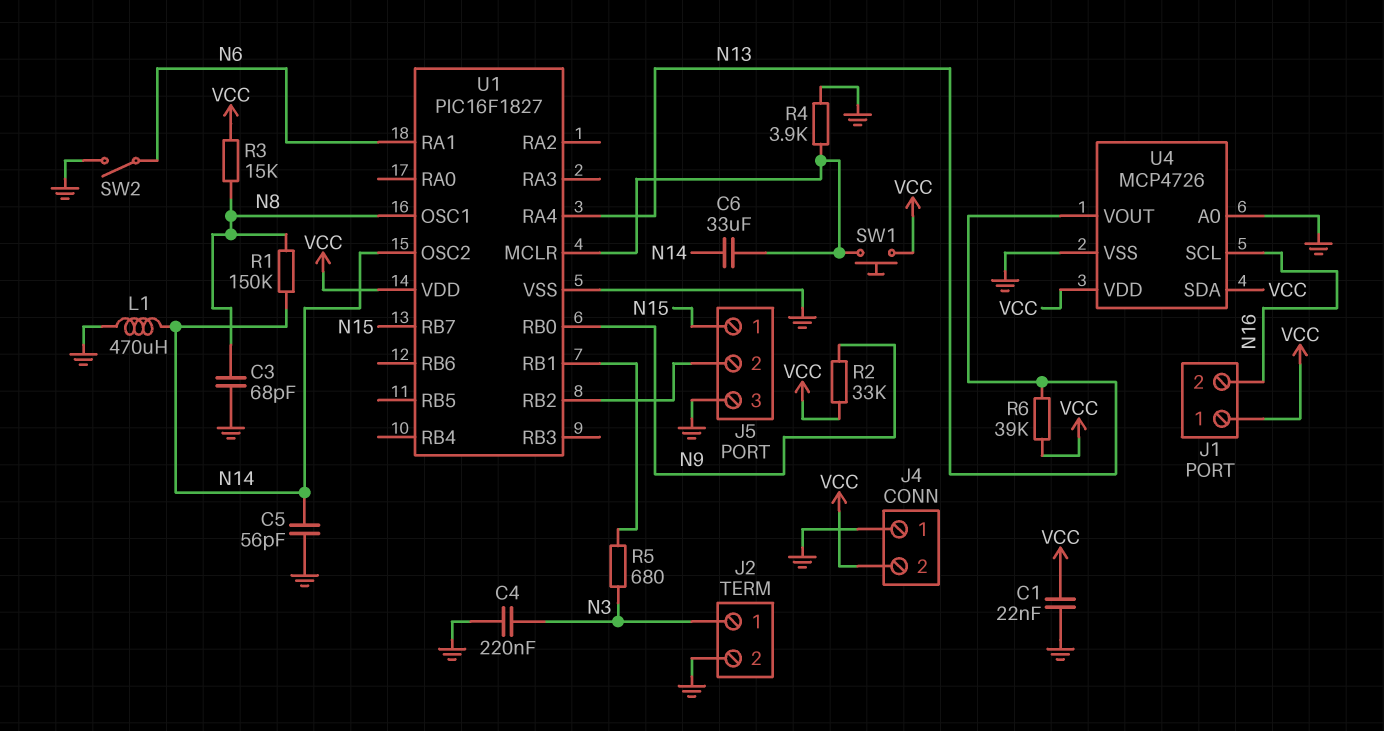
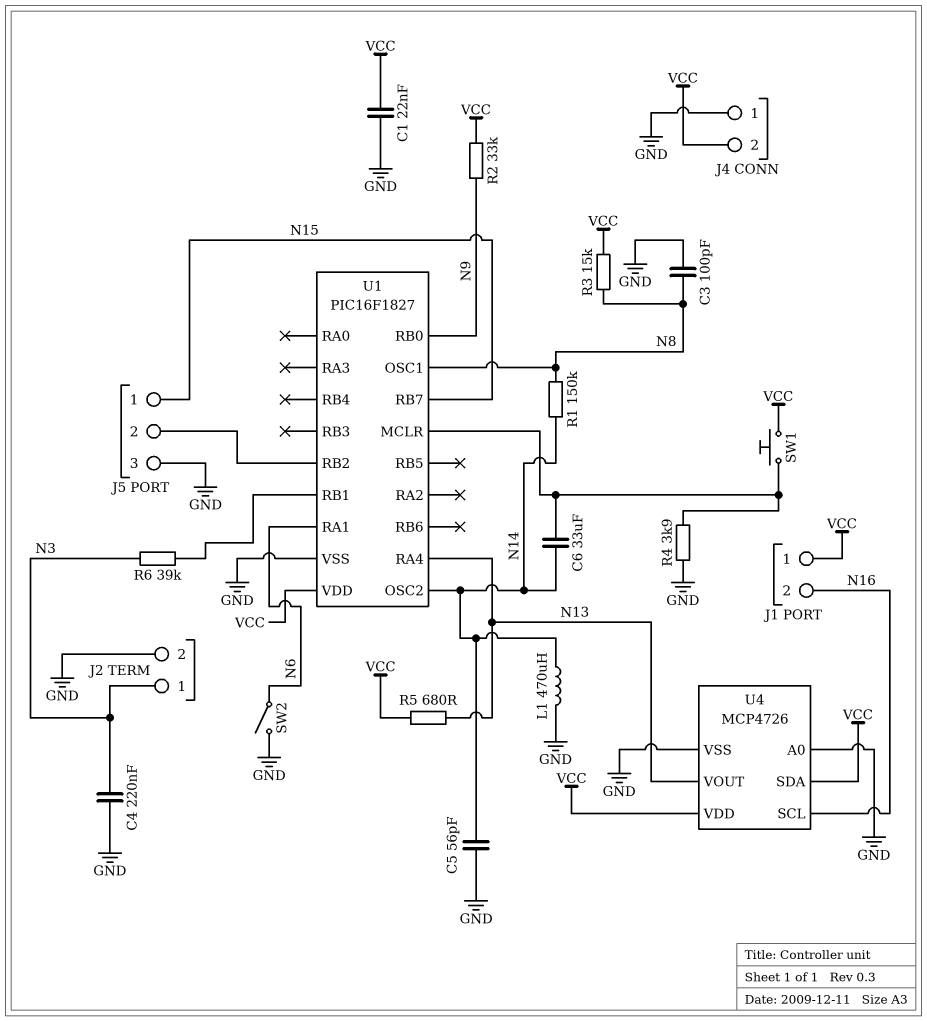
C3: 68pF (GND, N8) -> 100pF (GND, N8)
R5: 680 (N3, U1/RB1) -> 680 (N13, VCC)
R6: 39k (N13, VCC) -> 39k (N3, U1/RB1)

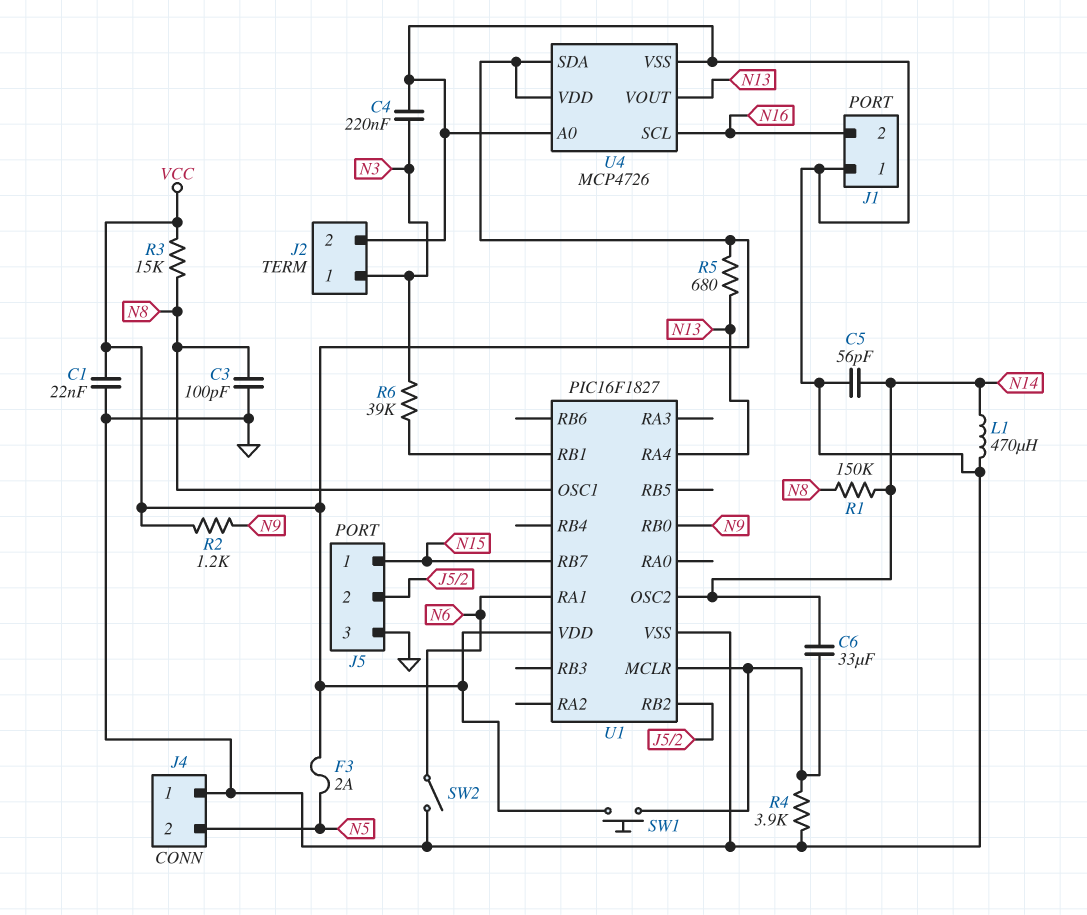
F3: none -> 2A (N5, VCC)
J1 pin 1: VCC -> GND
J4 pin 2: VCC -> N5
R2: 33k (N9, VCC) -> 1.2k (N9, VCC)

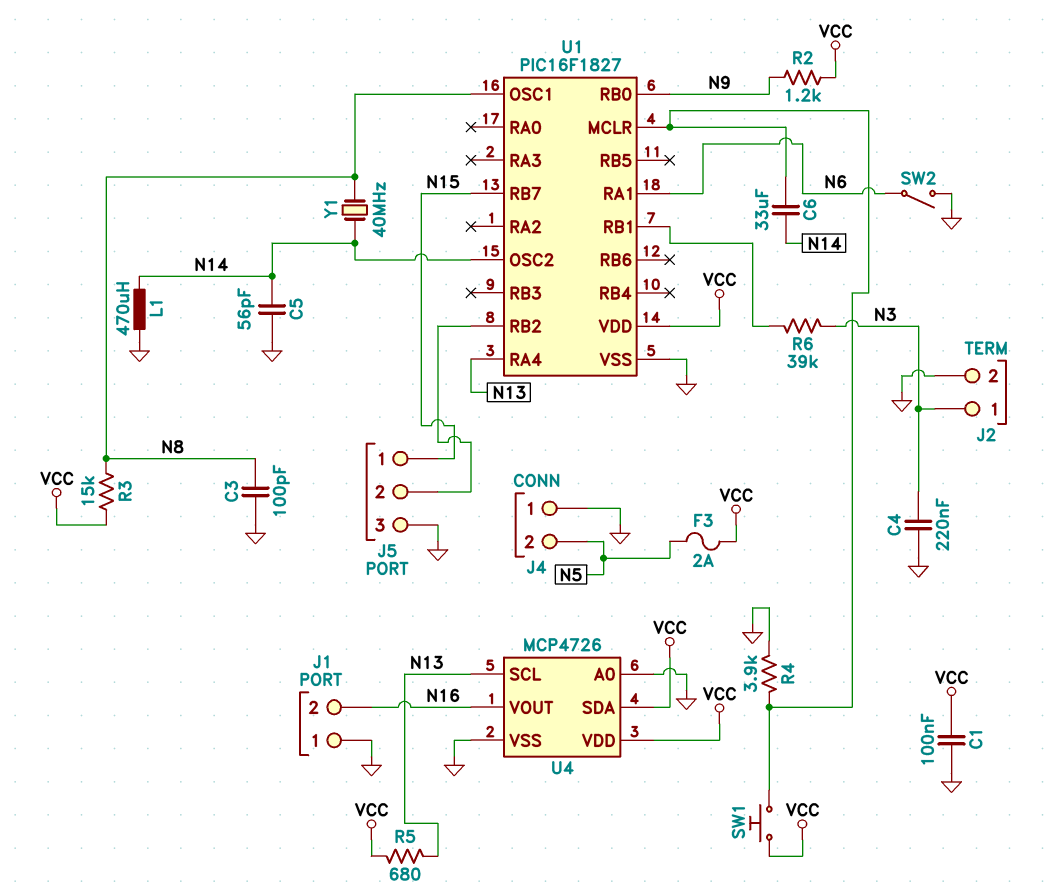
C1: 22nF (GND, VCC) -> 100nF (GND, VCC)
R1: 150k (N8, N14) -> none
U4 pin SCL: N16 -> N13
U4 pin VOUT: N13 -> N16
Y1: none -> 40MHz (N8, N14)

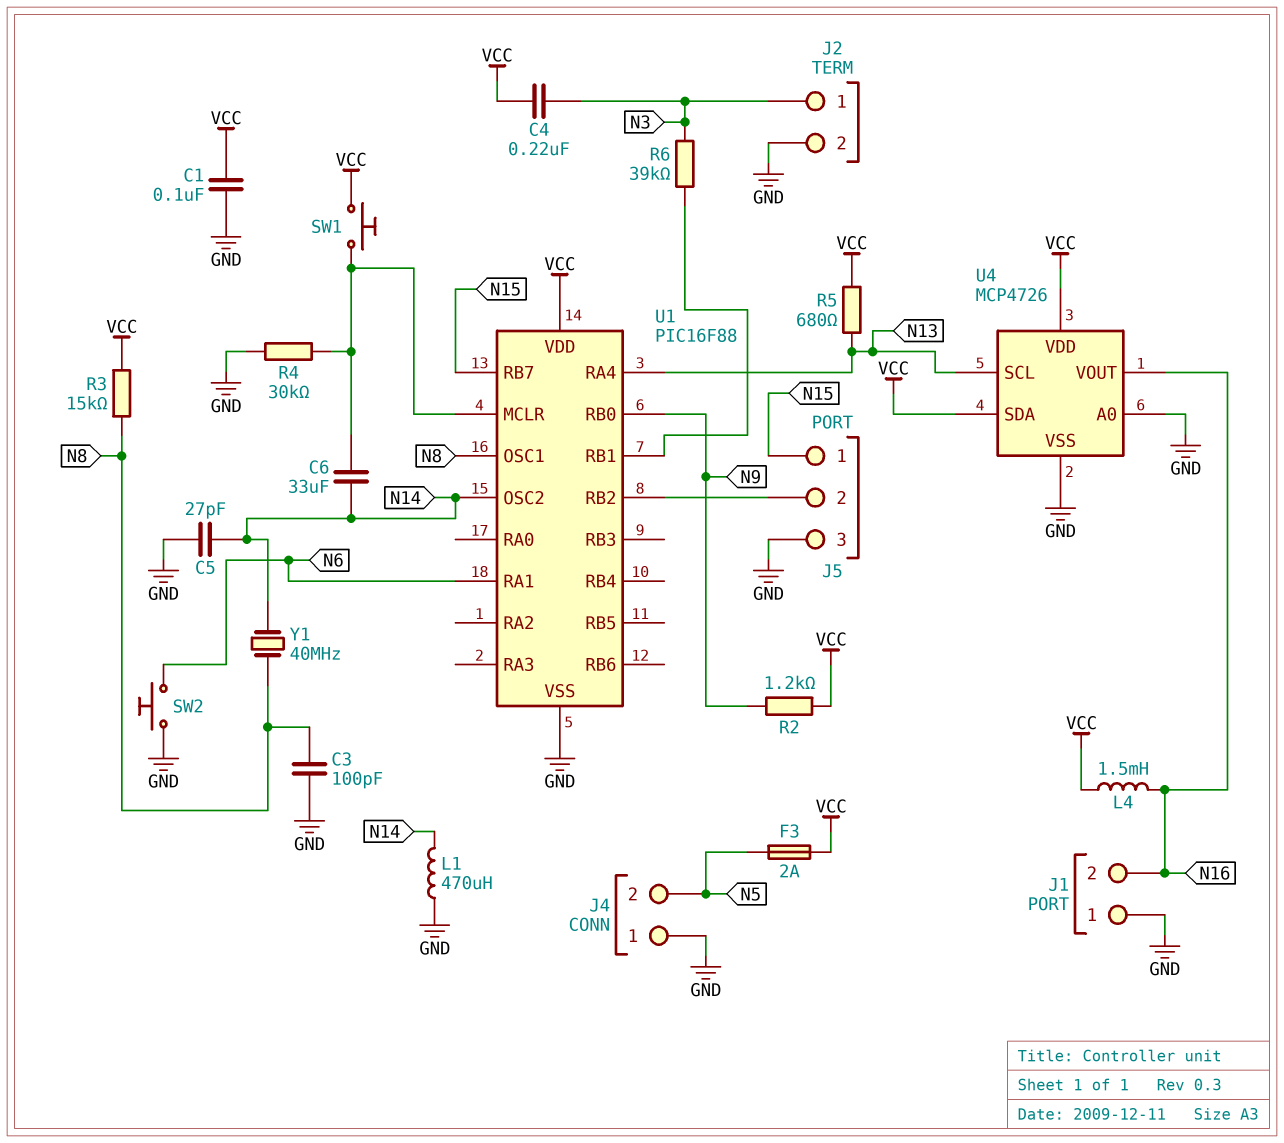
C4: 220nF (GND, N3) -> 220nF (N3, VCC)
C5: 56pF (GND, N14) -> 27pF (GND, N14)
L4: none -> 1.5mH (N16, VCC)
R4: 3.9k (GND, U1/MCLR) -> 30k (GND, U1/MCLR)
SW2: switch (GND, N6) -> button (GND, N6)
U1: PIC16F1827 -> PIC16F88

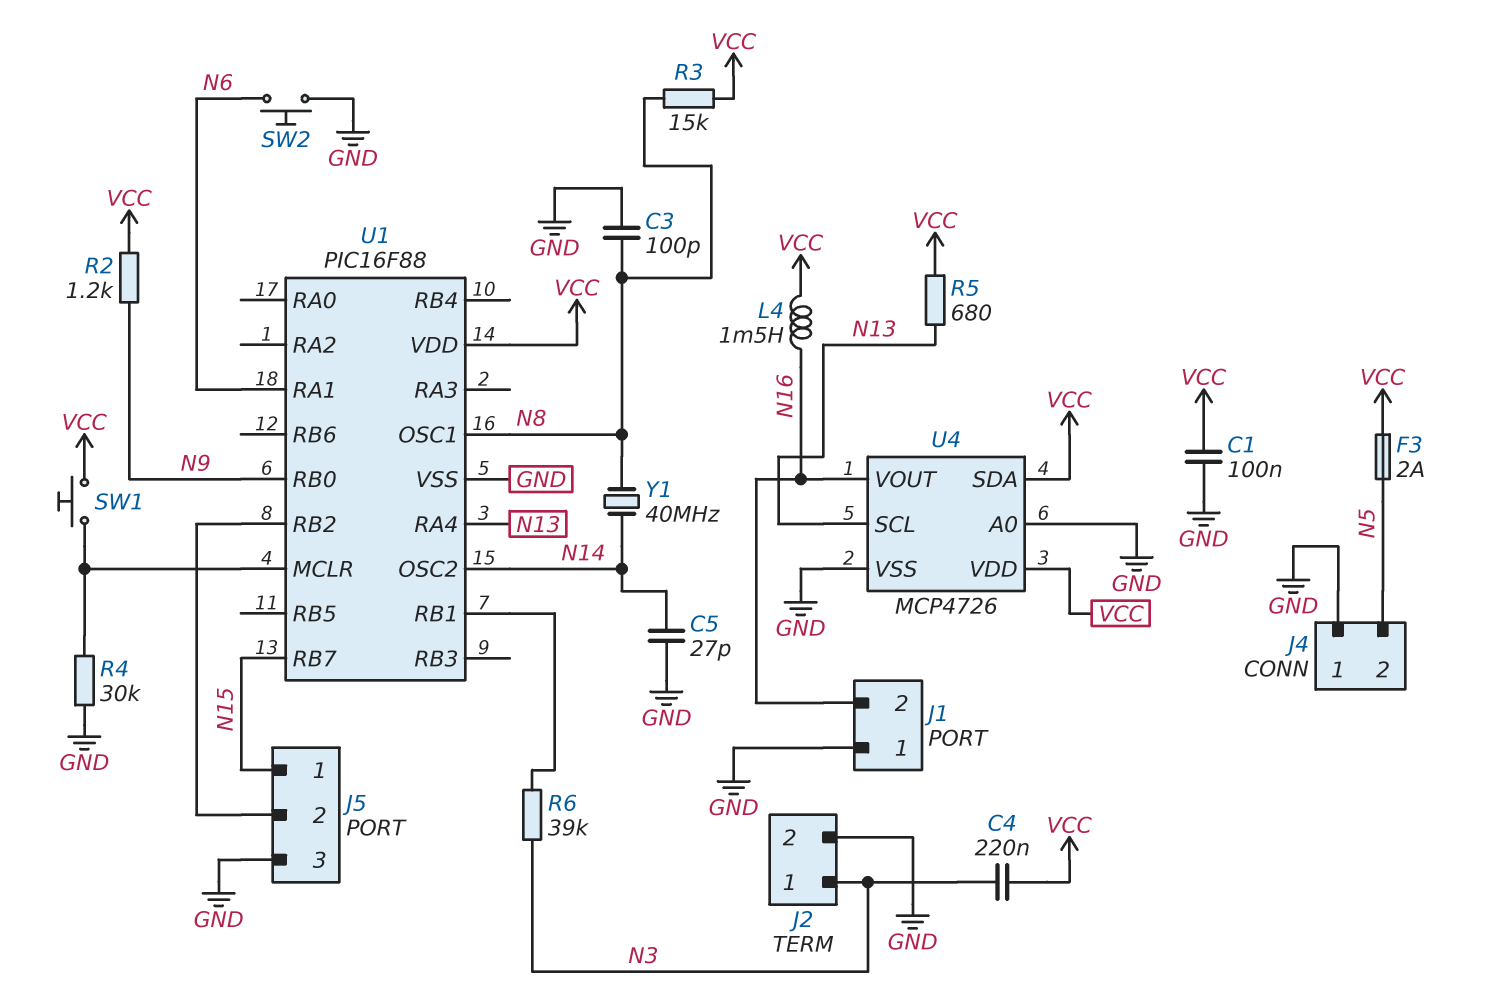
C6: 33uF (N14, U1/MCLR) -> none
L1: 470uH (GND, N14) -> none

